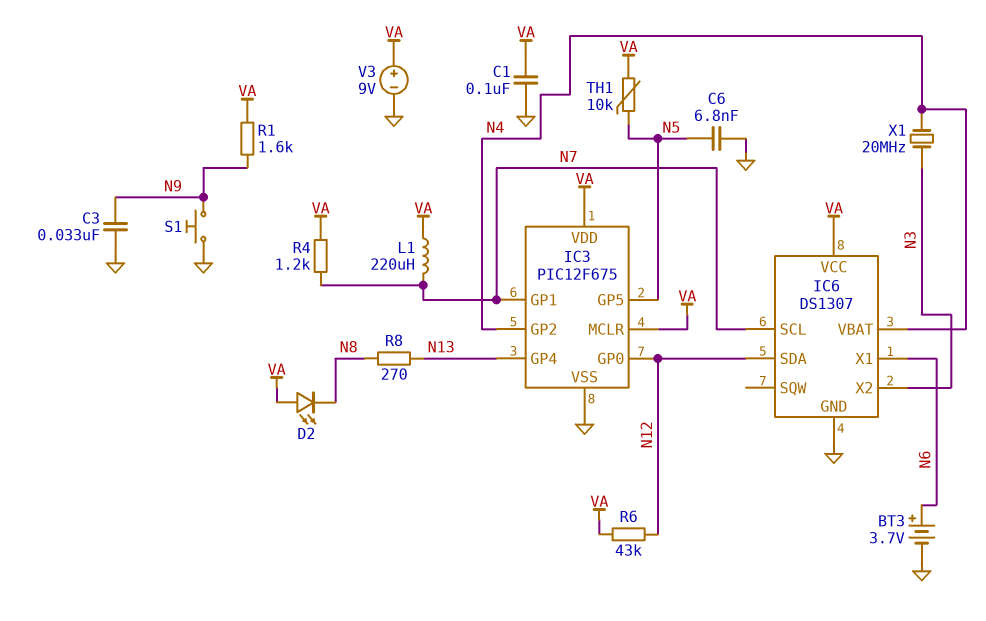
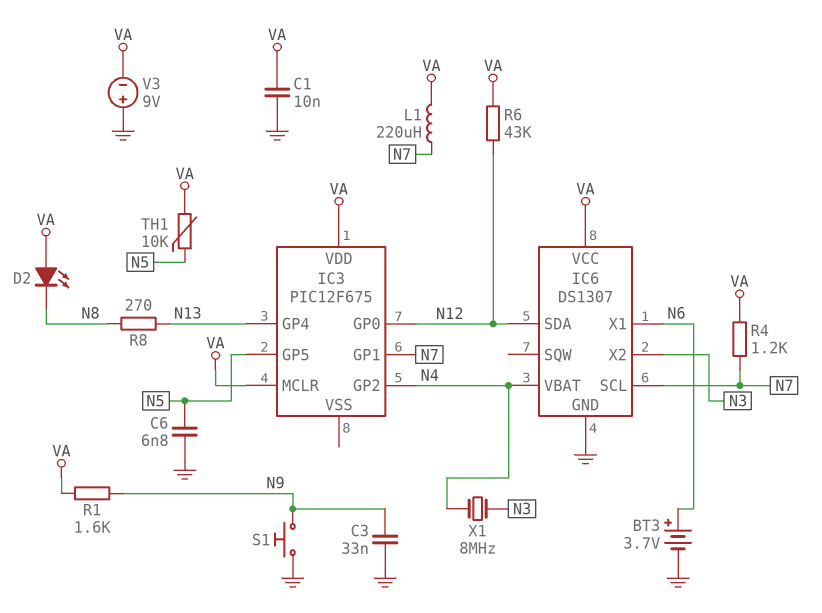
C1: 100nF (GND, VA) -> 10nF (GND, VA)
IC3 pin VSS: GND -> none
V3: 9V (plus VA, minus GND) -> 9V (plus GND, minus VA)
X1: 20MHz (N3, N4) -> 8MHz (N3, N4)

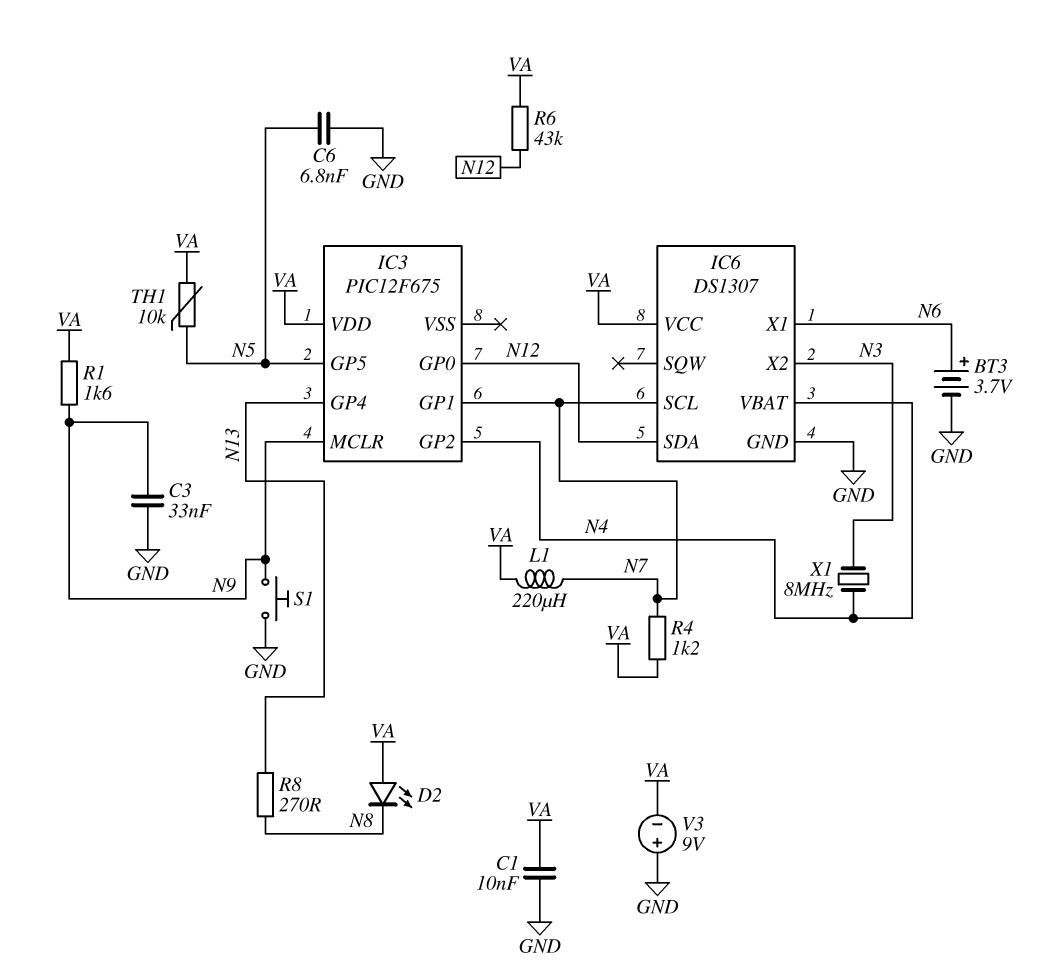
IC3 pin MCLR: VA -> N9

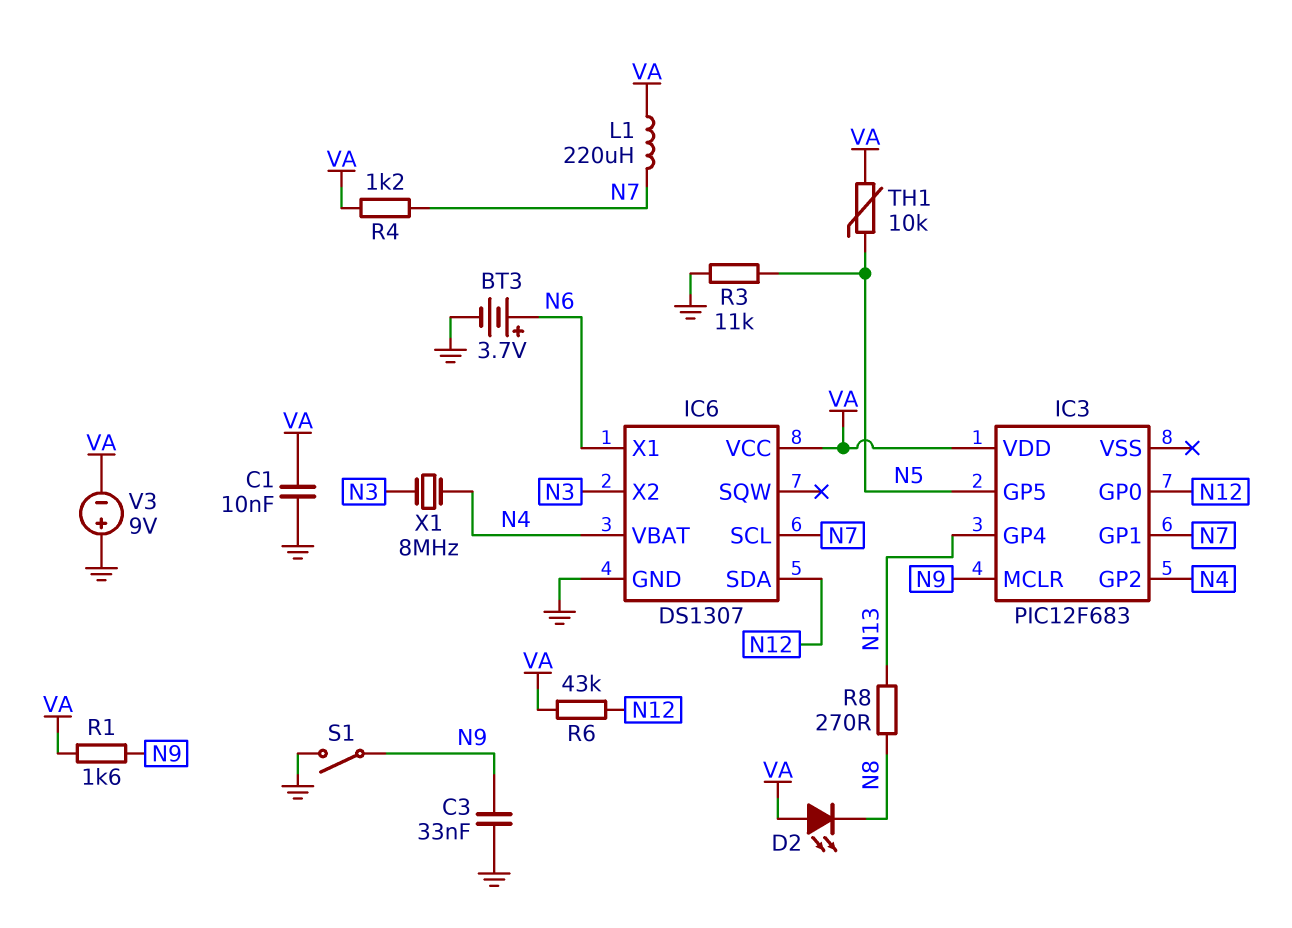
C6: 6.8nF (GND, N5) -> none
IC3: PIC12F675 -> PIC12F683
R3: none -> 11k (GND, N5)
S1: button (GND, N9) -> switch (GND, N9)

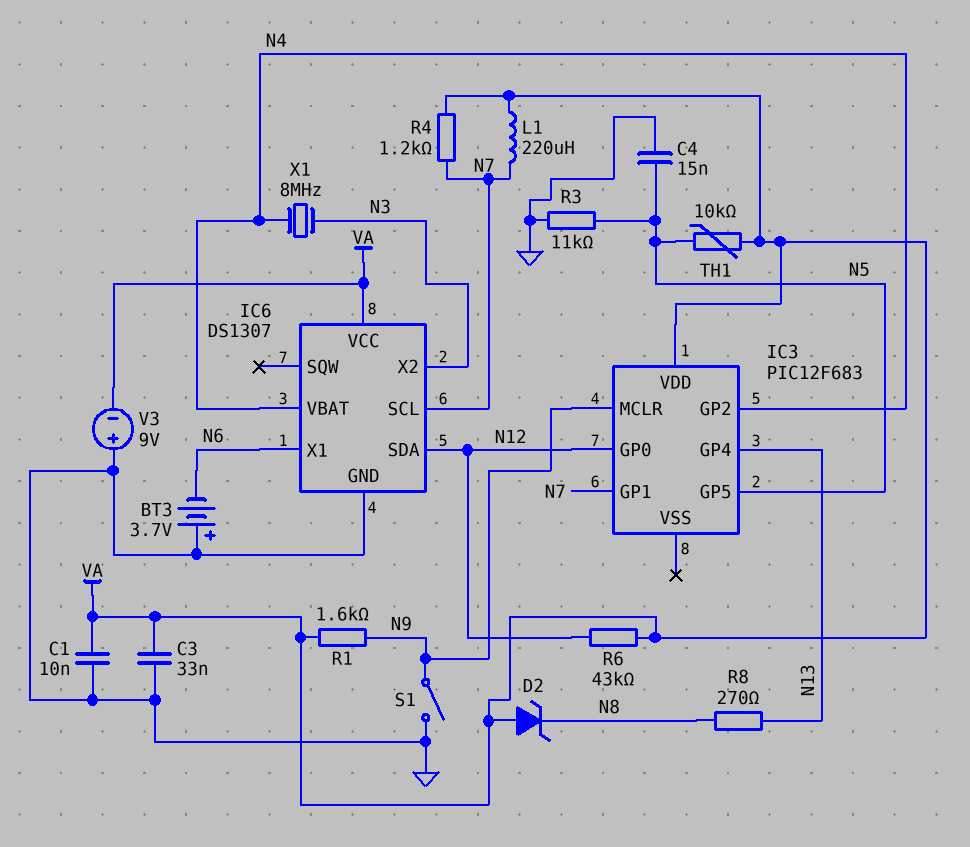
BT3: 3.7V (plus N6, minus GND) -> 3.7V (plus GND, minus N6)
C3: 33nF (GND, N9) -> 33nF (GND, VA)
C4: none -> 15nF (GND, N5)
D2: LED (A VA, K N8) -> zener (A VA, K N8)

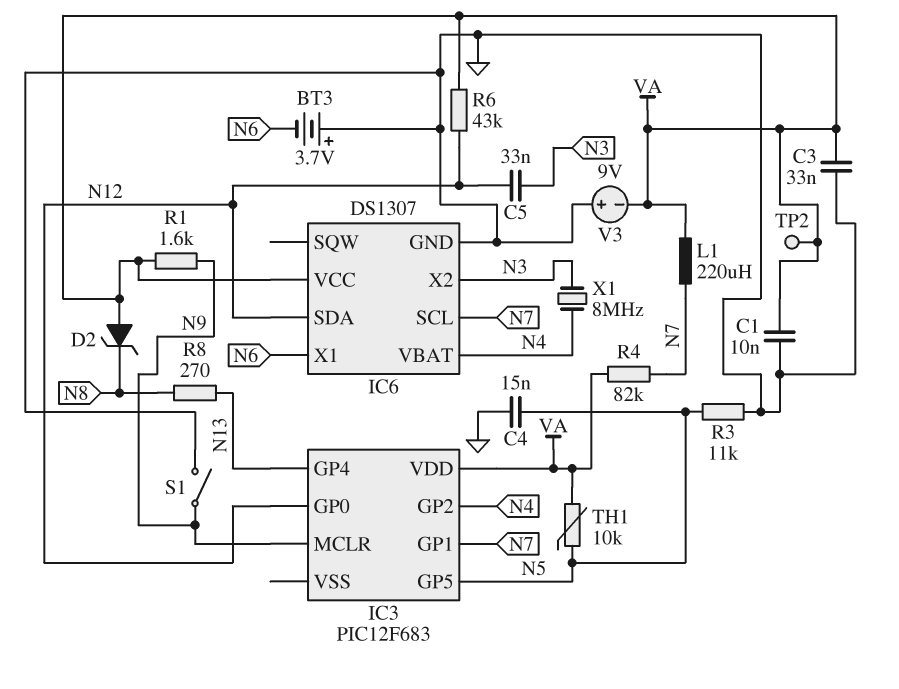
C5: none -> 33nF (N3, N12)
R4: 1.2k (N7, VA) -> 82k (N7, VA)
TP2: none -> test point (VA)

